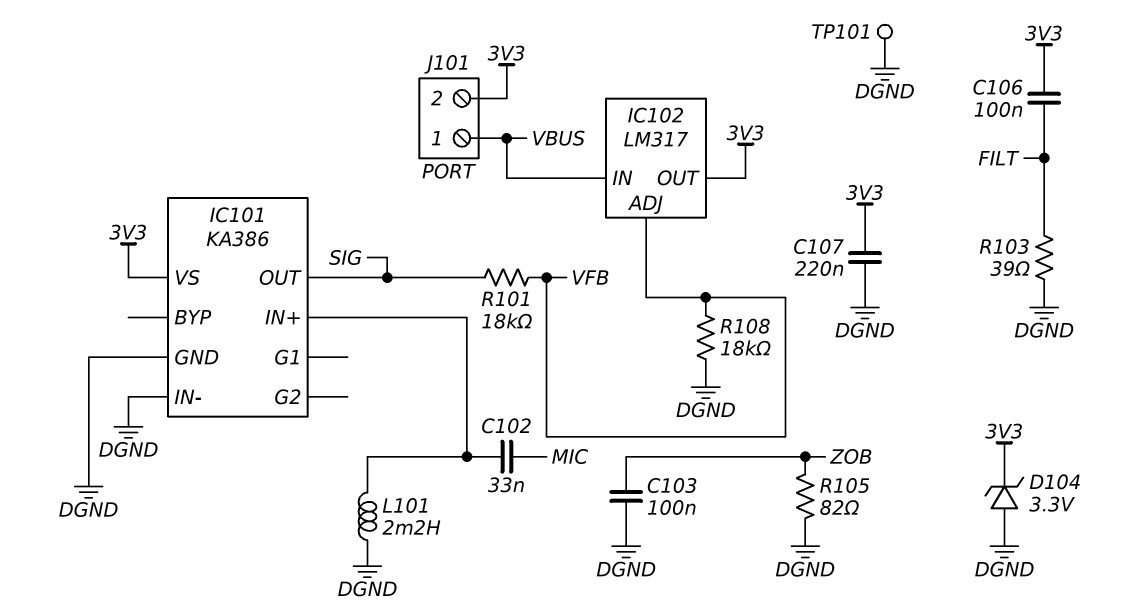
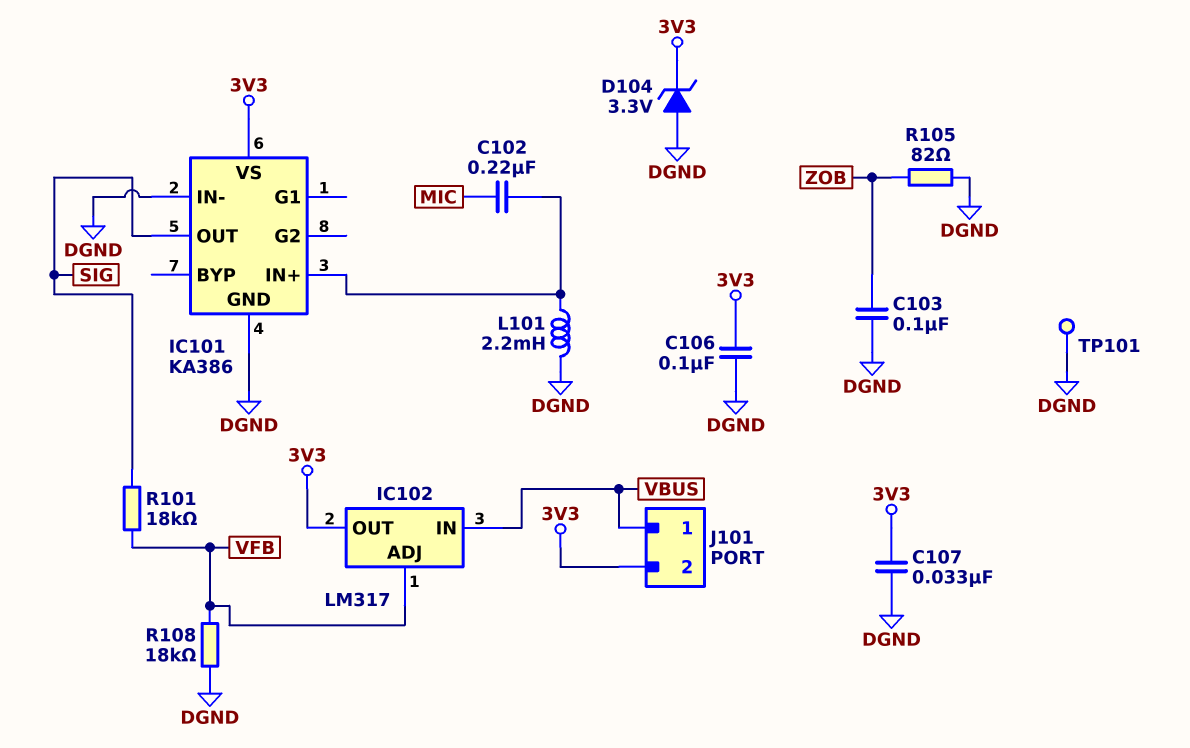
C102: 33nF (IC101/IN+, MIC) -> 220nF (IC101/IN+, MIC)
C106: 100nF (3V3, FILT) -> 100nF (3V3, DGND)
C107: 220nF (3V3, DGND) -> 33nF (3V3, DGND)
R103: 39 (DGND, FILT) -> none

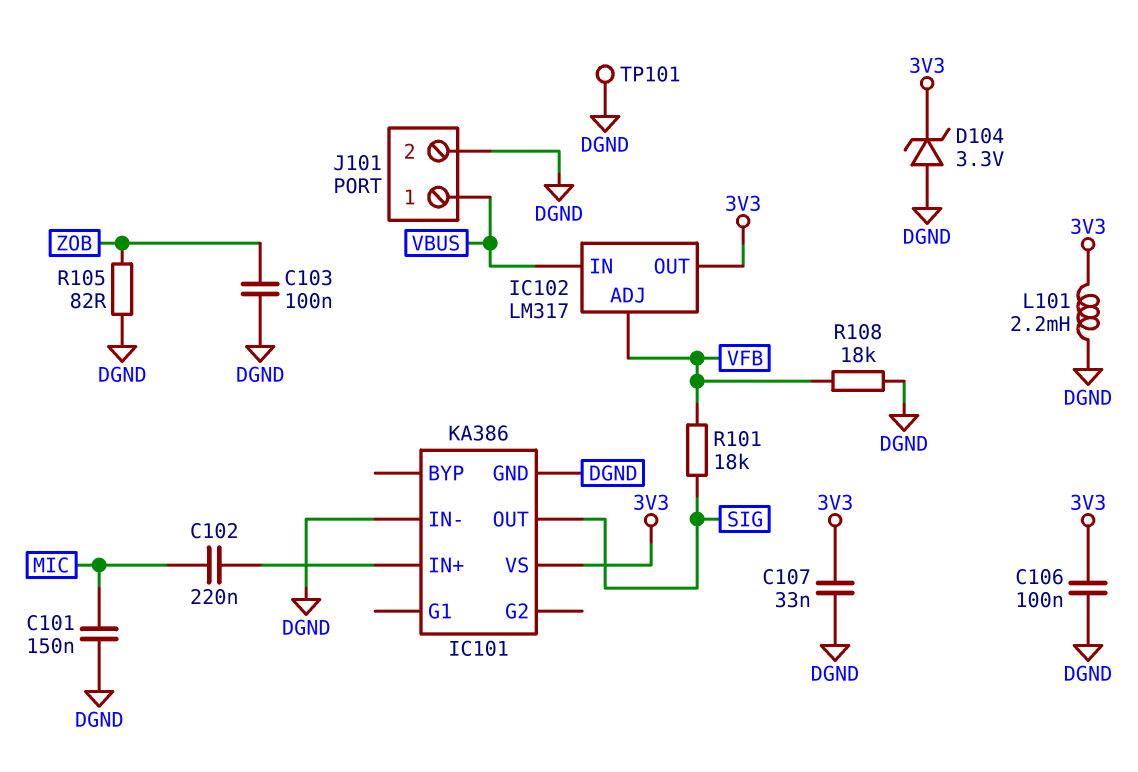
C101: none -> 150nF (DGND, MIC)
J101 pin 2: 3V3 -> DGND
L101: 2.2mH (DGND, IC101/IN+) -> 2.2mH (3V3, DGND)

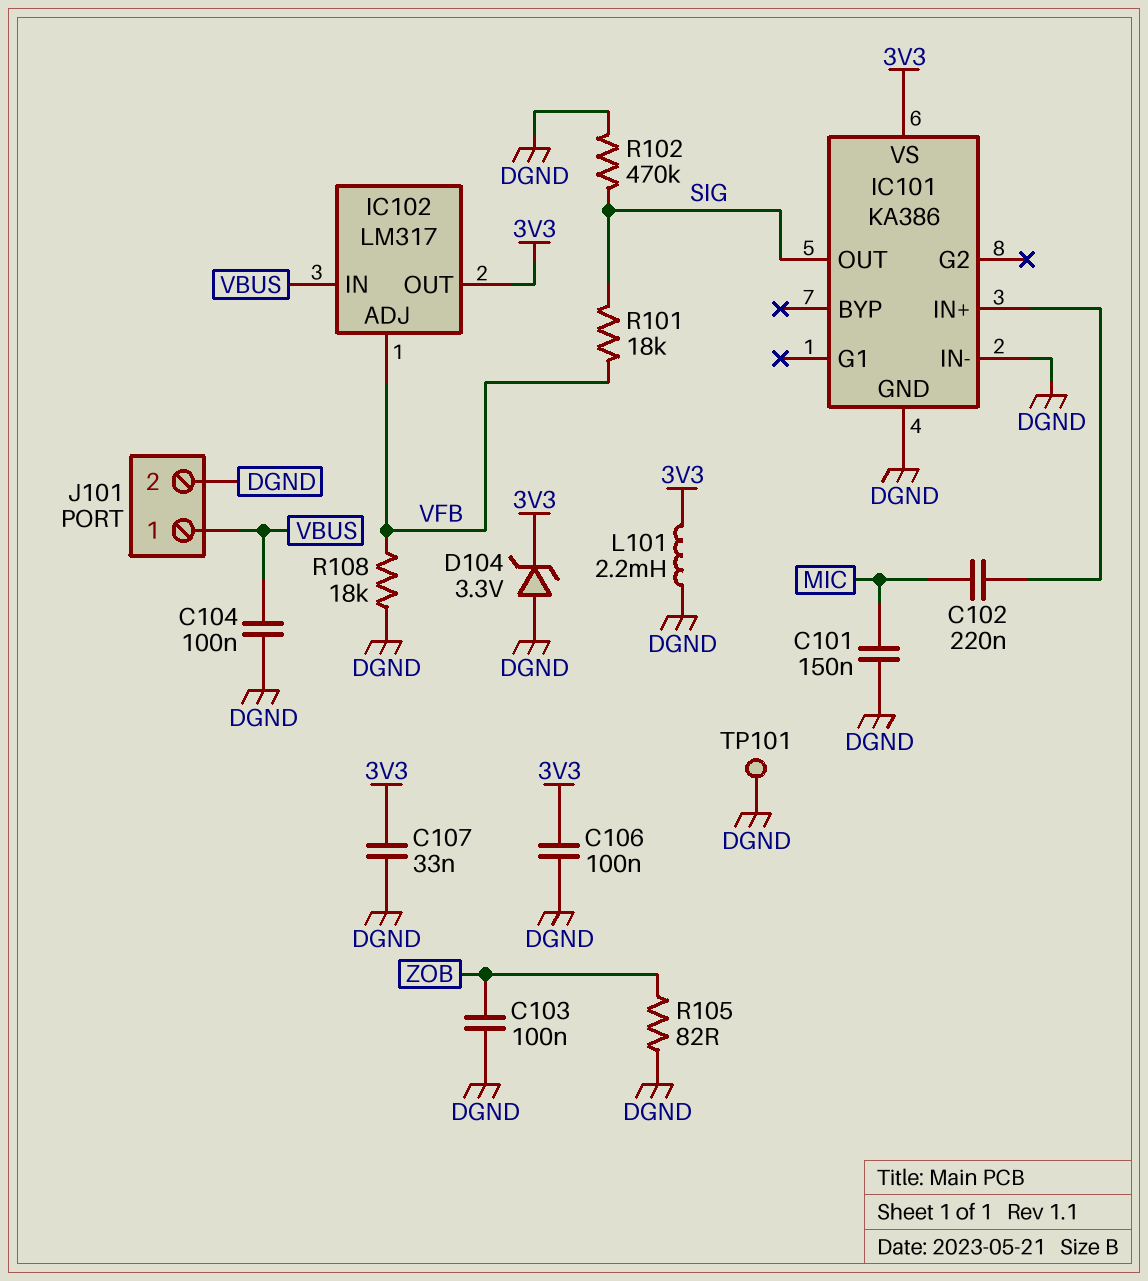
C104: none -> 100nF (DGND, VBUS)
R102: none -> 470k (DGND, SIG)

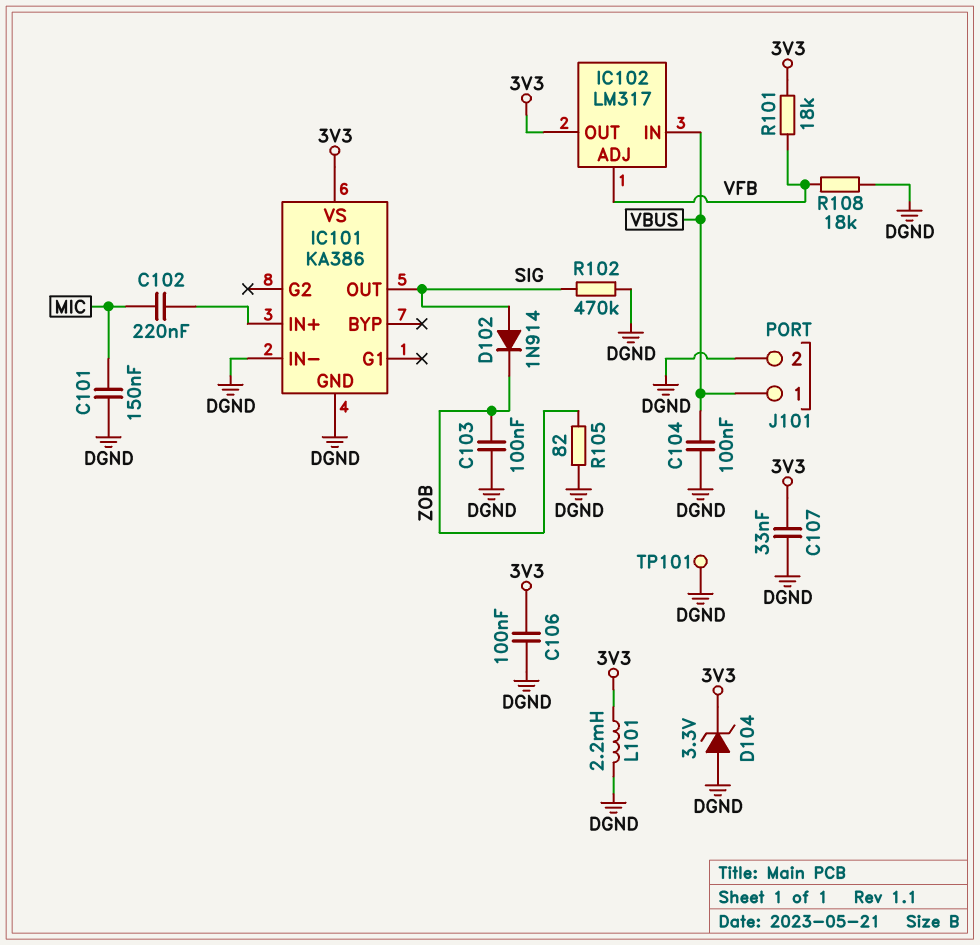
D102: none -> diode 1N914 (A SIG, K ZOB)
R101: 18k (SIG, VFB) -> 18k (3V3, VFB)

